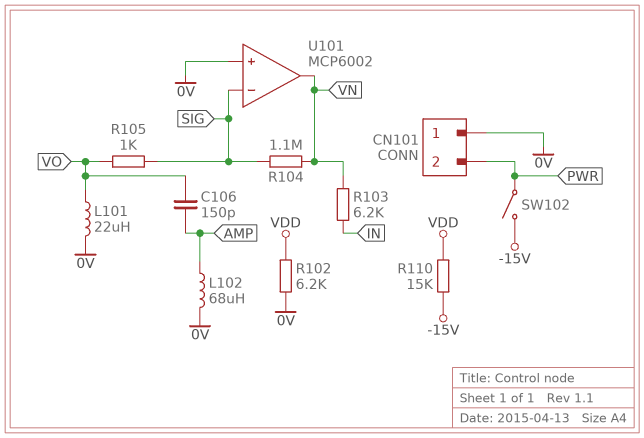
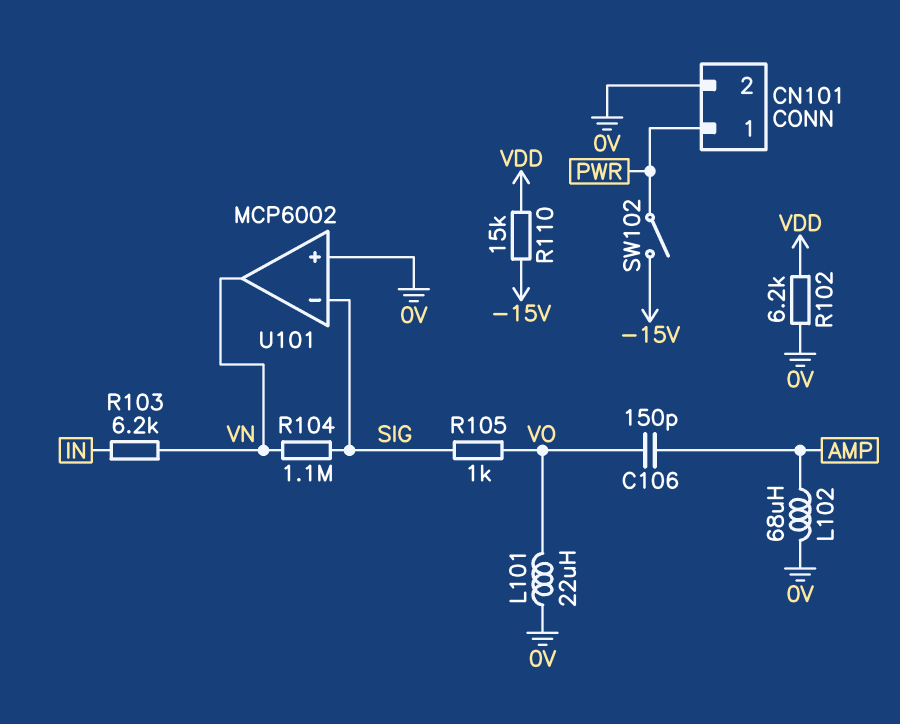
CN101 pin 1: 0V -> PWR
CN101 pin 2: PWR -> 0V

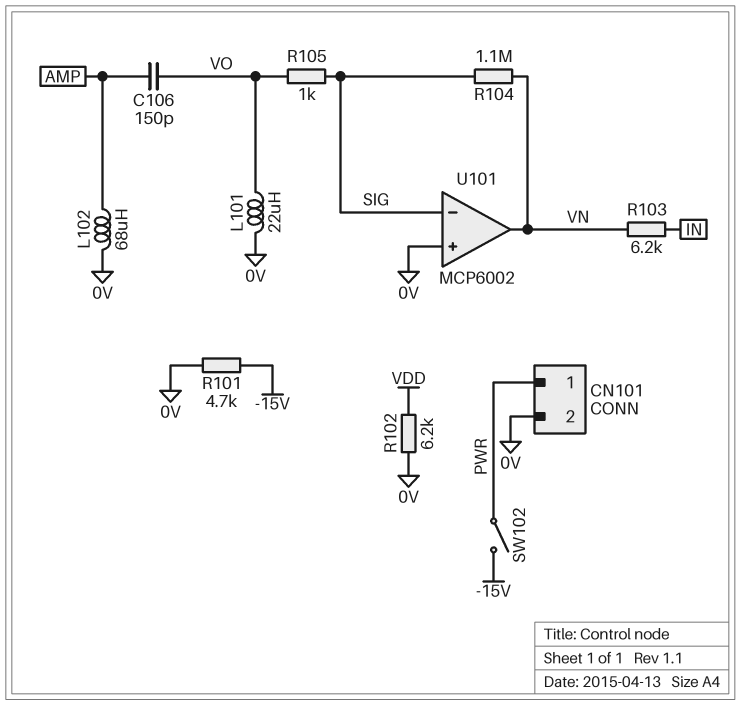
R101: none -> 4.7k (-15V, 0V)
R110: 15k (-15V, VDD) -> none

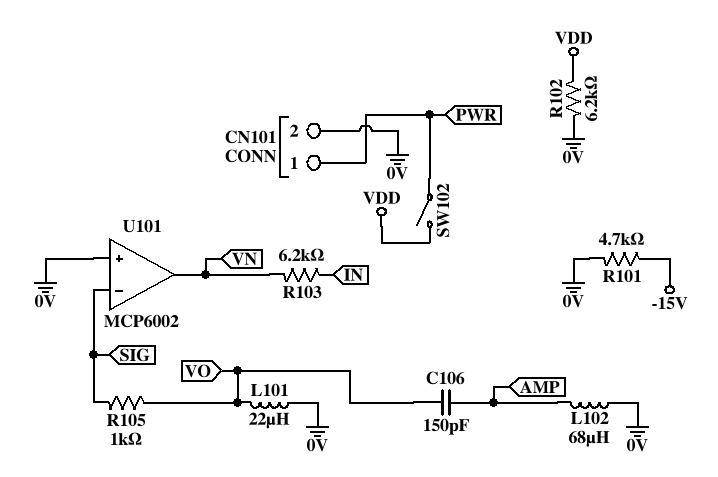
R104: 1.1M (SIG, VN) -> none
SW102: switch (-15V, PWR) -> switch (PWR, VDD)

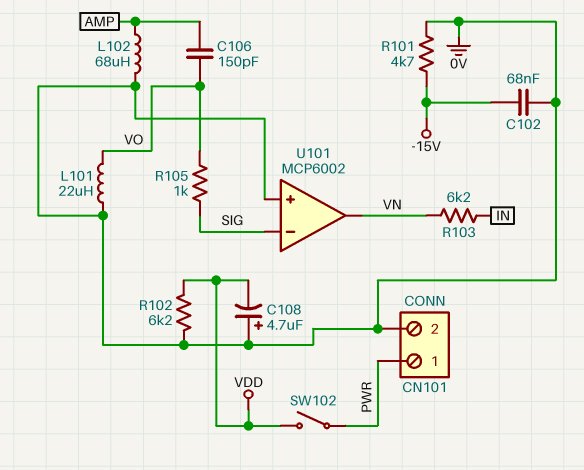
C102: none -> 68nF (-15V, 0V)
C108: none -> 4.7uF (plus 0V, minus VDD)

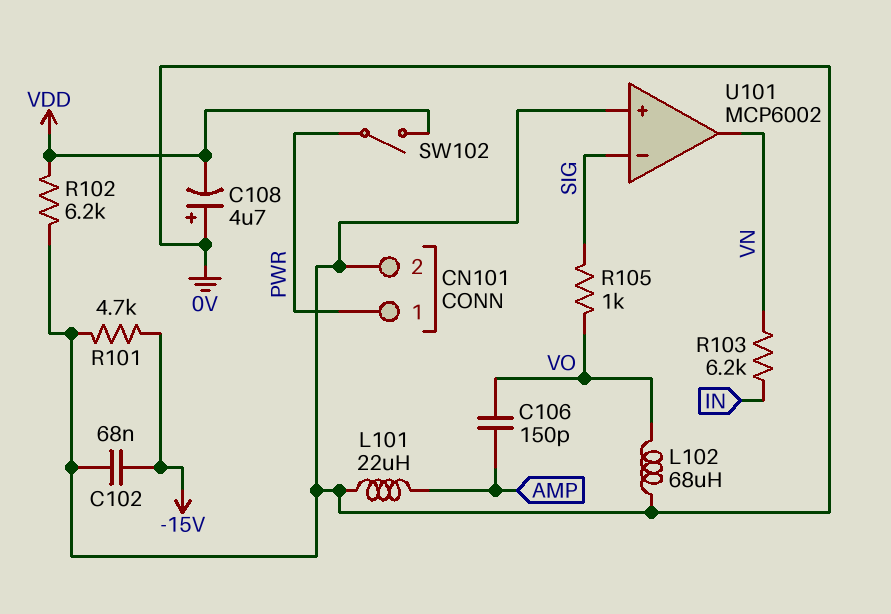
L101: 22uH (0V, VO) -> 22uH (0V, AMP)
L102: 68uH (0V, AMP) -> 68uH (0V, VO)

